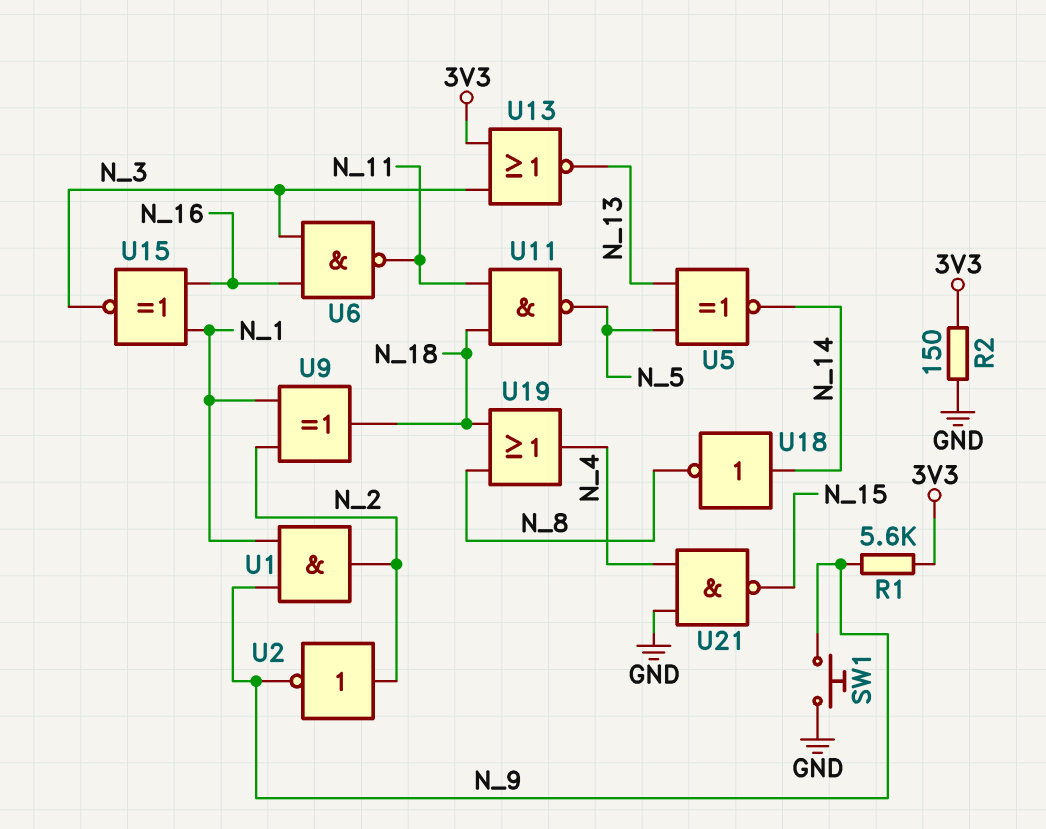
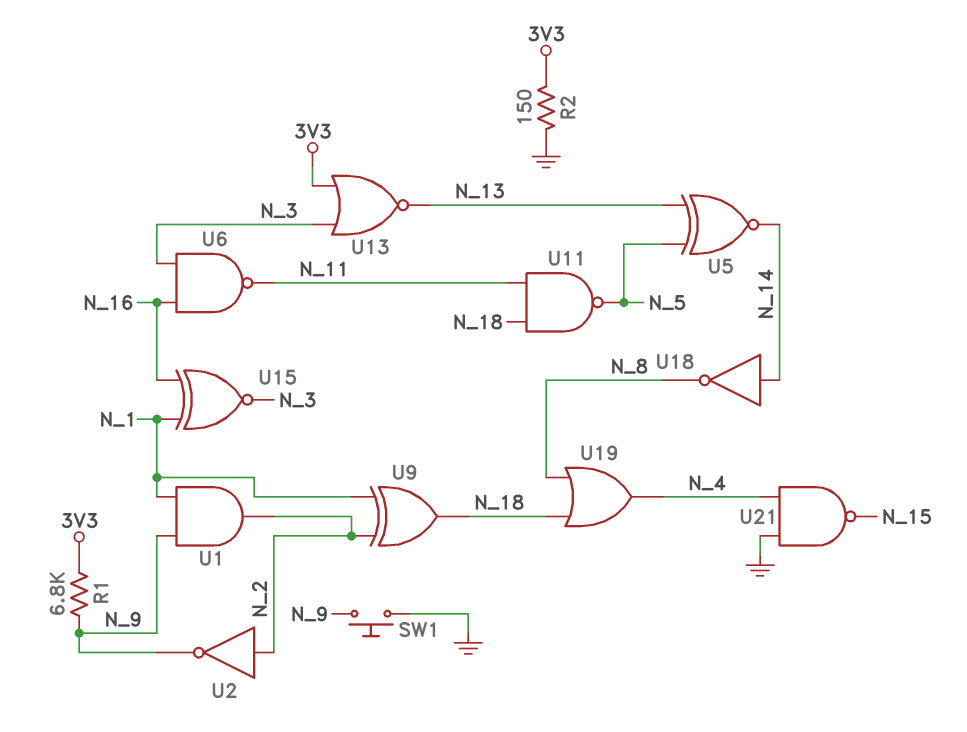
R1: 5.6k (3V3, N_9) -> 6.8k (3V3, N_9)

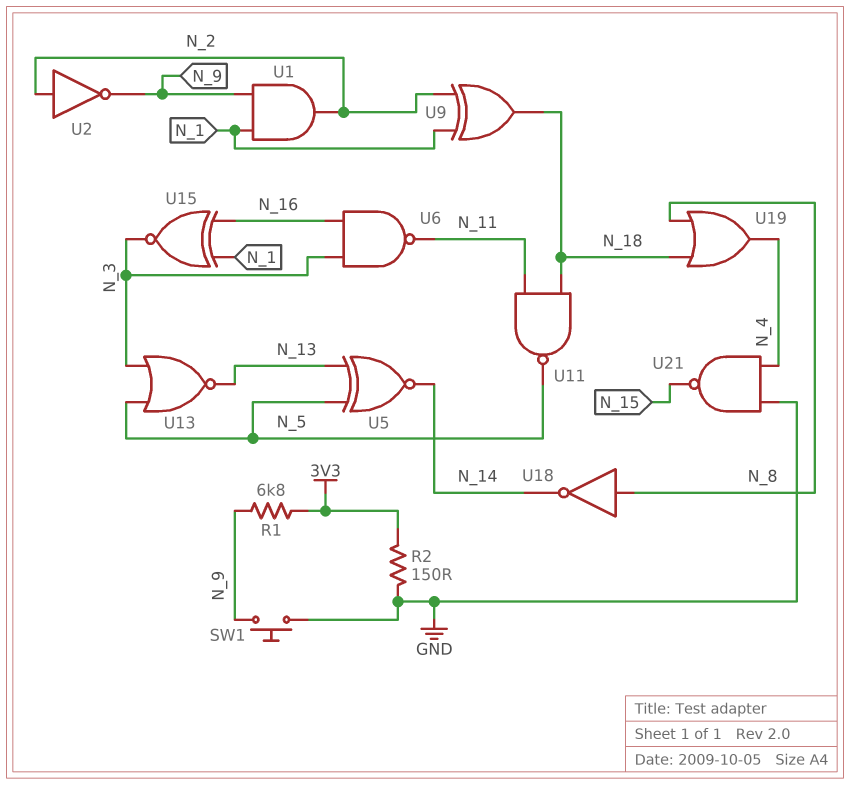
U13: NOR (in 3V3, in N_3, out N_13) -> NOR (in N_3, in N_5, out N_13)
U18: NOT (in N_14, out N_8) -> NOT (in N_8, out N_14)

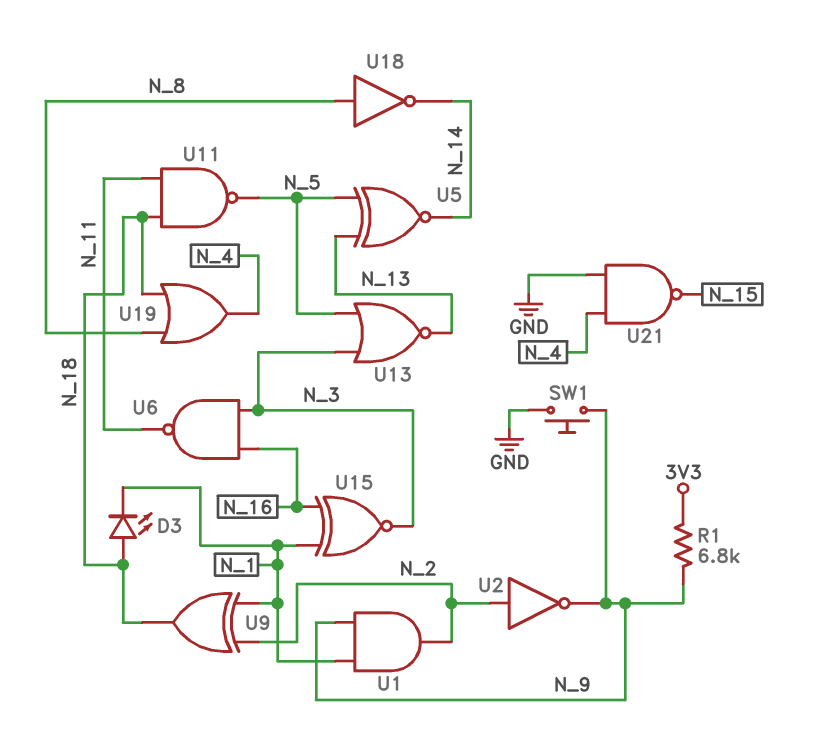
D3: none -> LED (A N_18, K N_1)
R2: 150 (3V3, GND) -> none

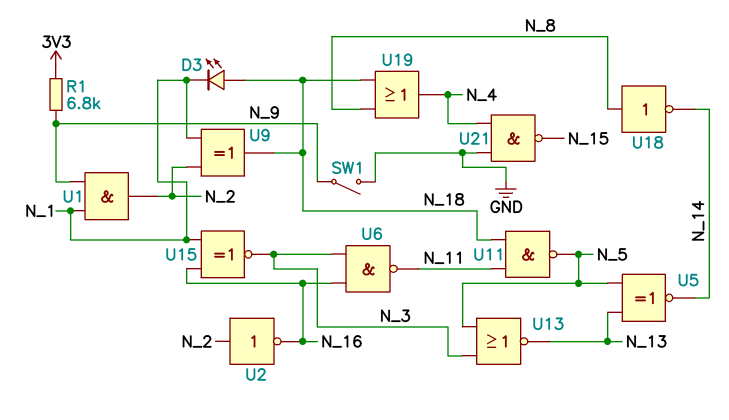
SW1: button (GND, N_9) -> switch (GND, N_9)
U2: NOT (in N_2, out N_9) -> NOT (in N_2, out N_16)

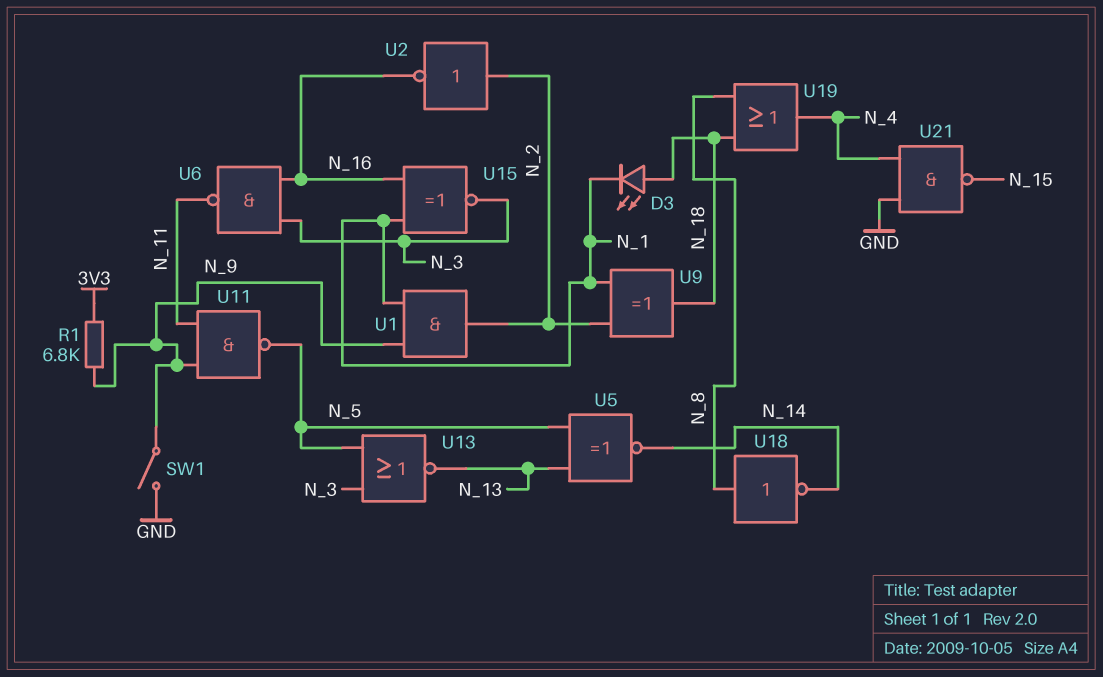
U11: NAND (in N_11, in N_18, out N_5) -> NAND (in N_9, in N_11, out N_5)

